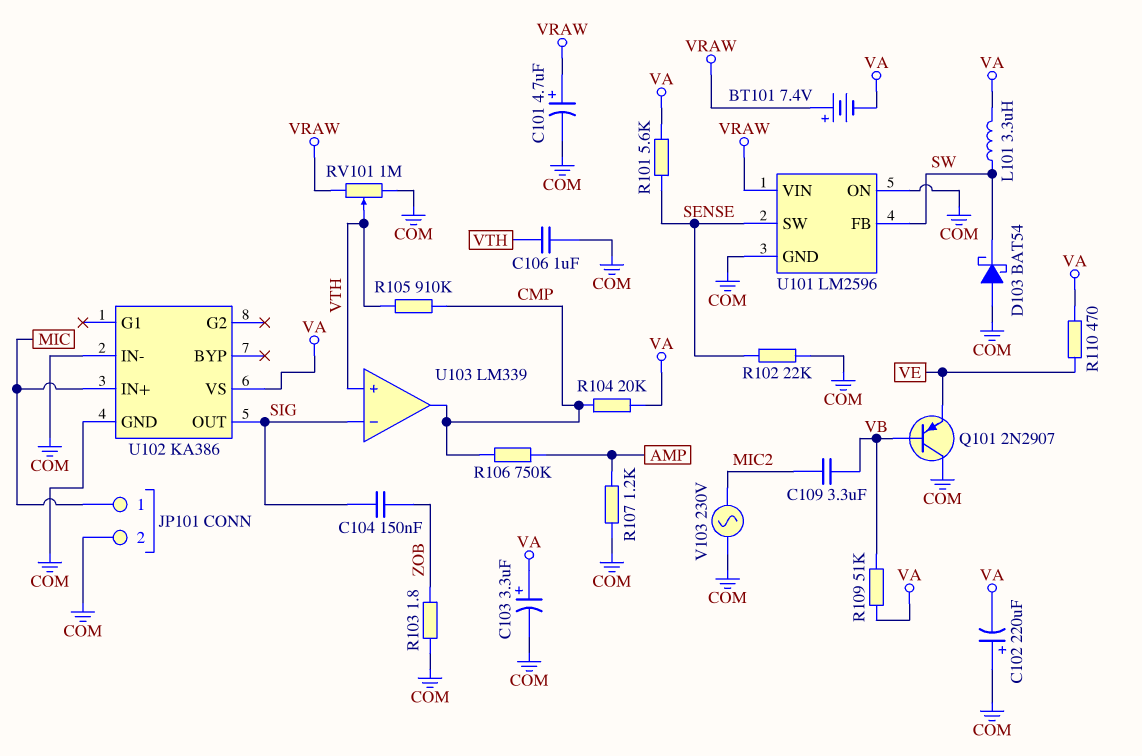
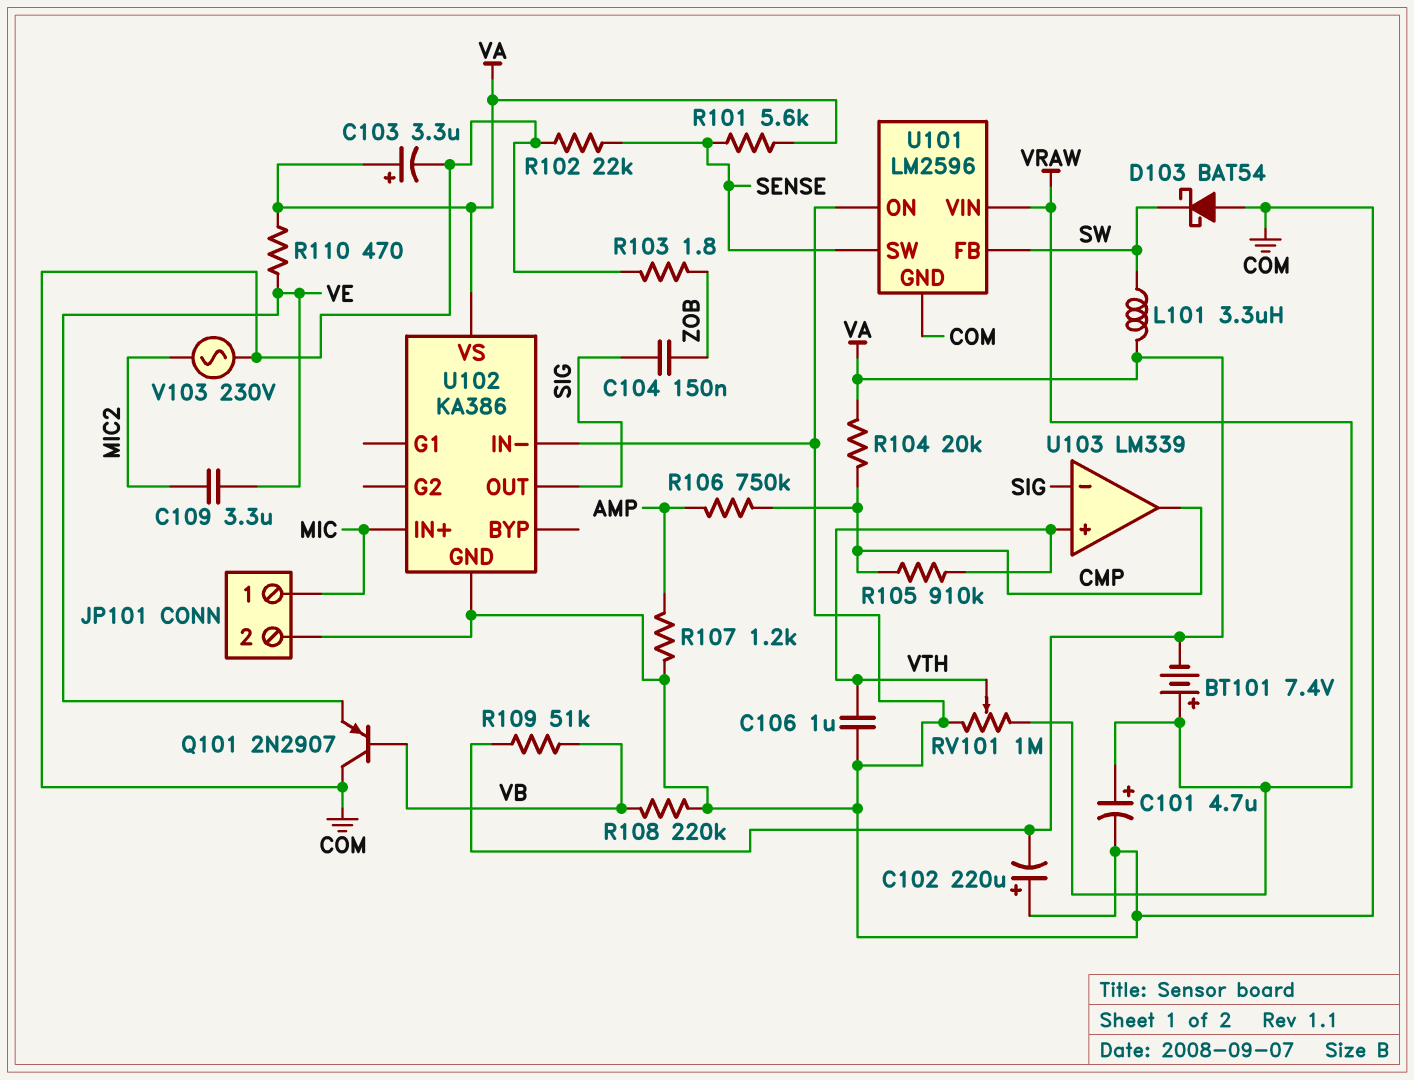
C109: 3.3uF (MIC2, VB) -> 3.3uF (MIC2, VE)
R108: none -> 220k (COM, VB)

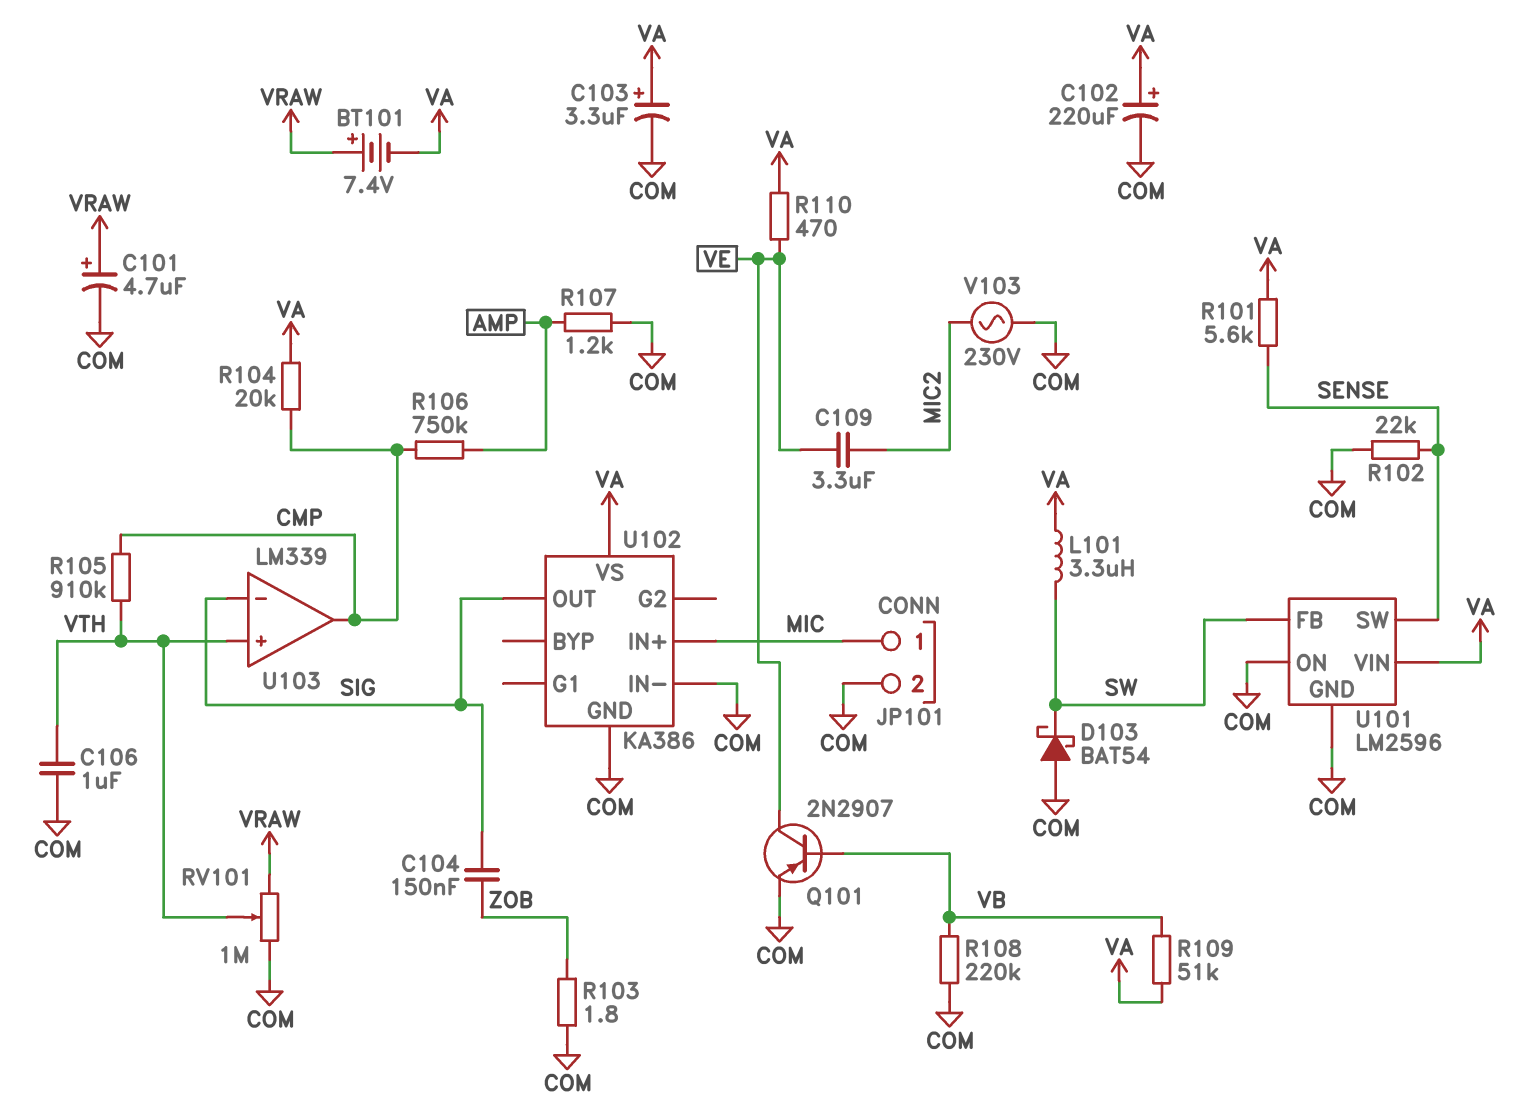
C102: 220uF (plus COM, minus VA) -> 220uF (plus VA, minus COM)
Q101: PNP 2N2907 (B VB, C COM, E VE) -> PNP 2N2907 (B VB, C VE, E COM)
U101 pin VIN: VRAW -> VA

